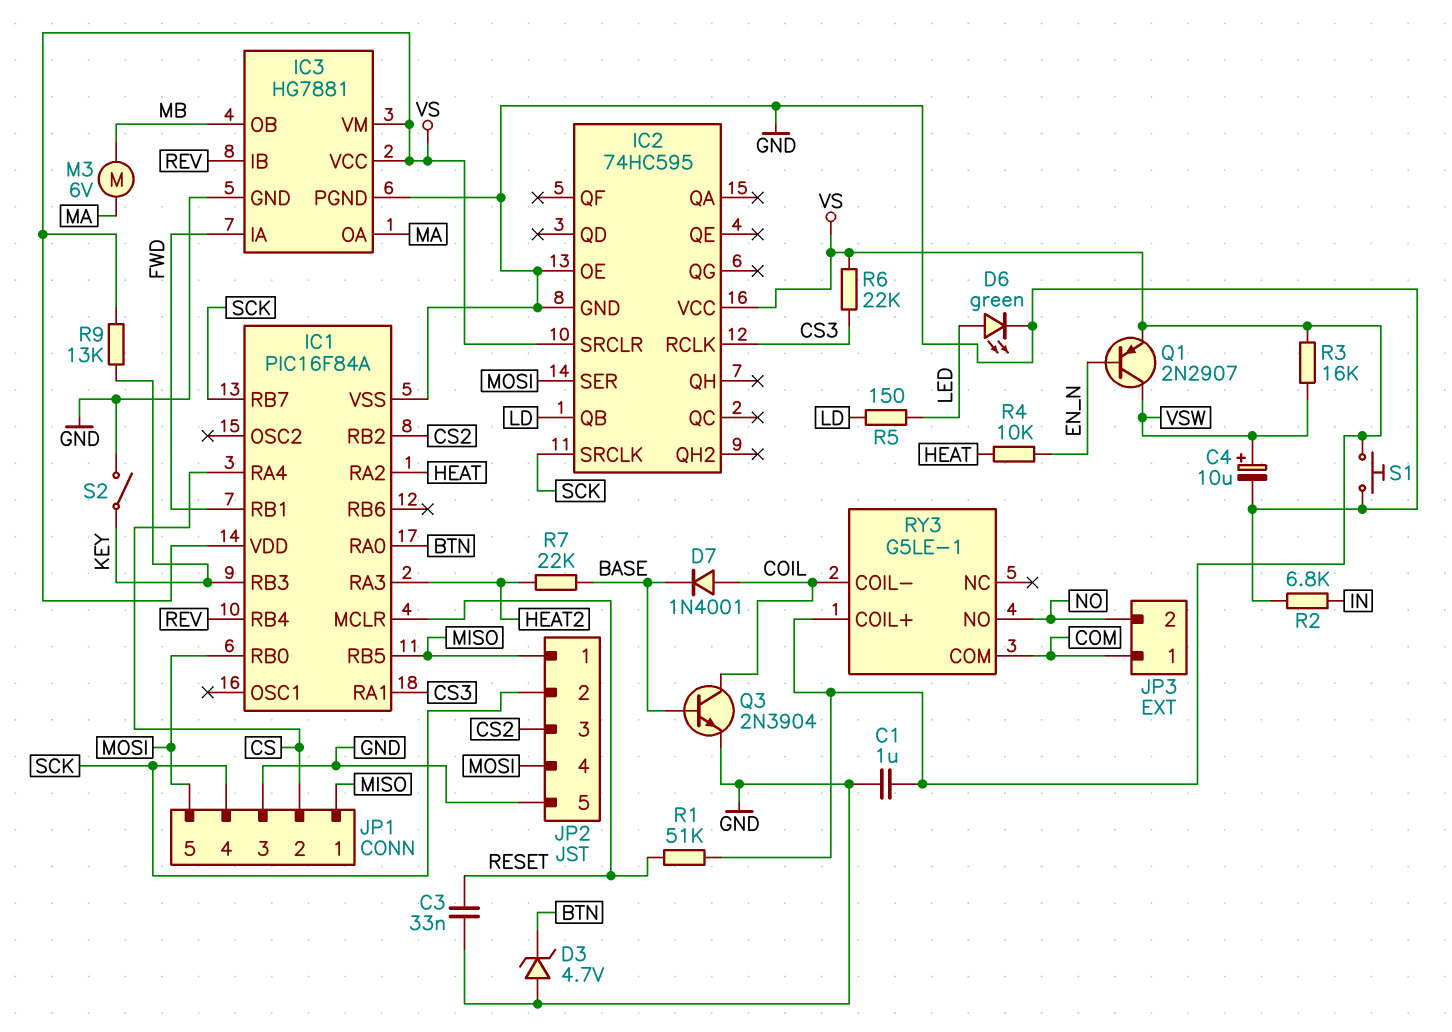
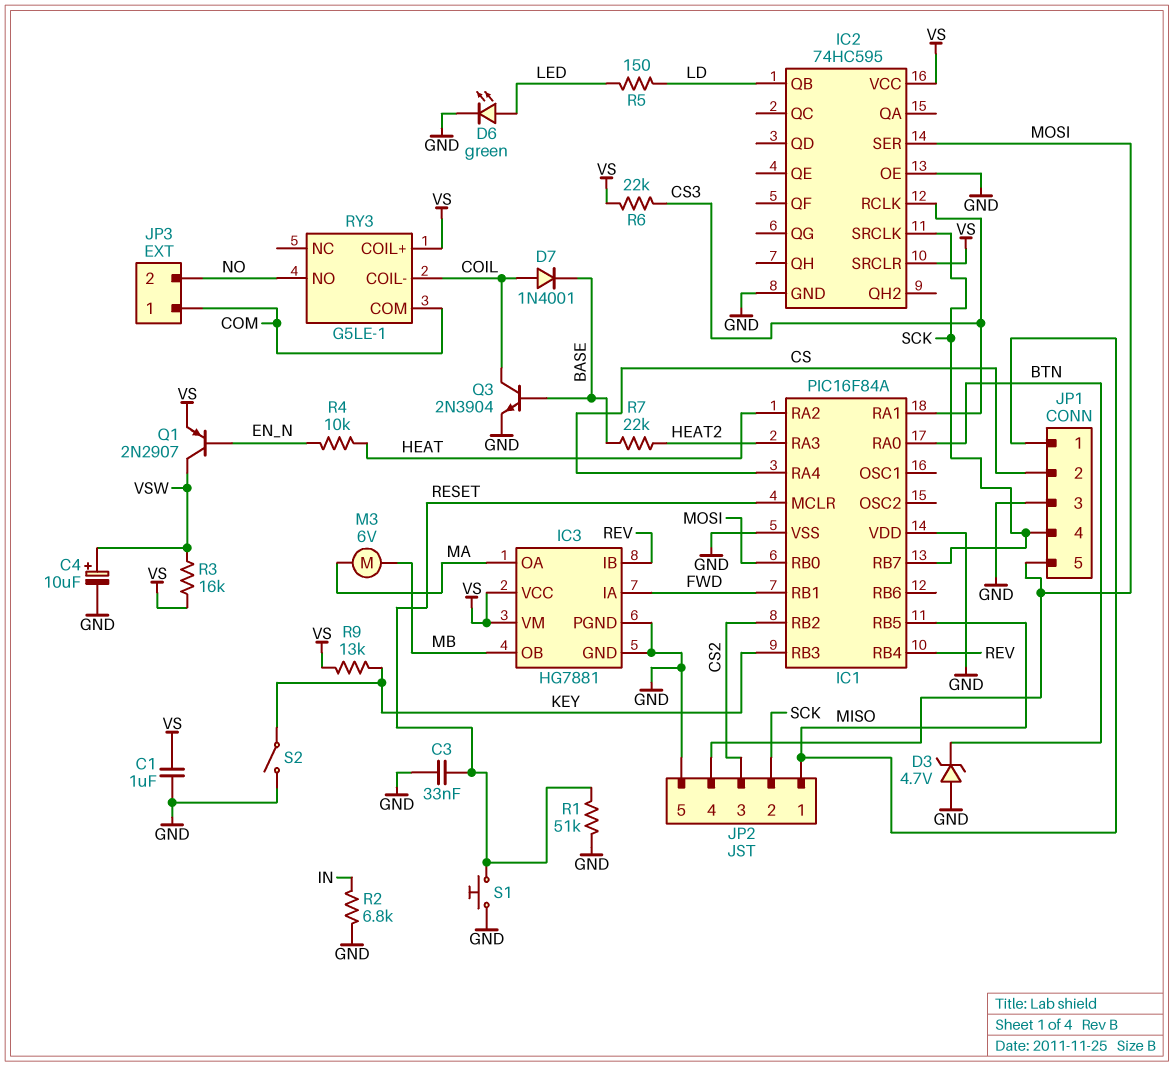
IC1 pin VDD: VS -> GND
R1: 51k (RESET, VS) -> 51k (GND, RESET)
S1: button (GND, VS) -> button (GND, RESET)

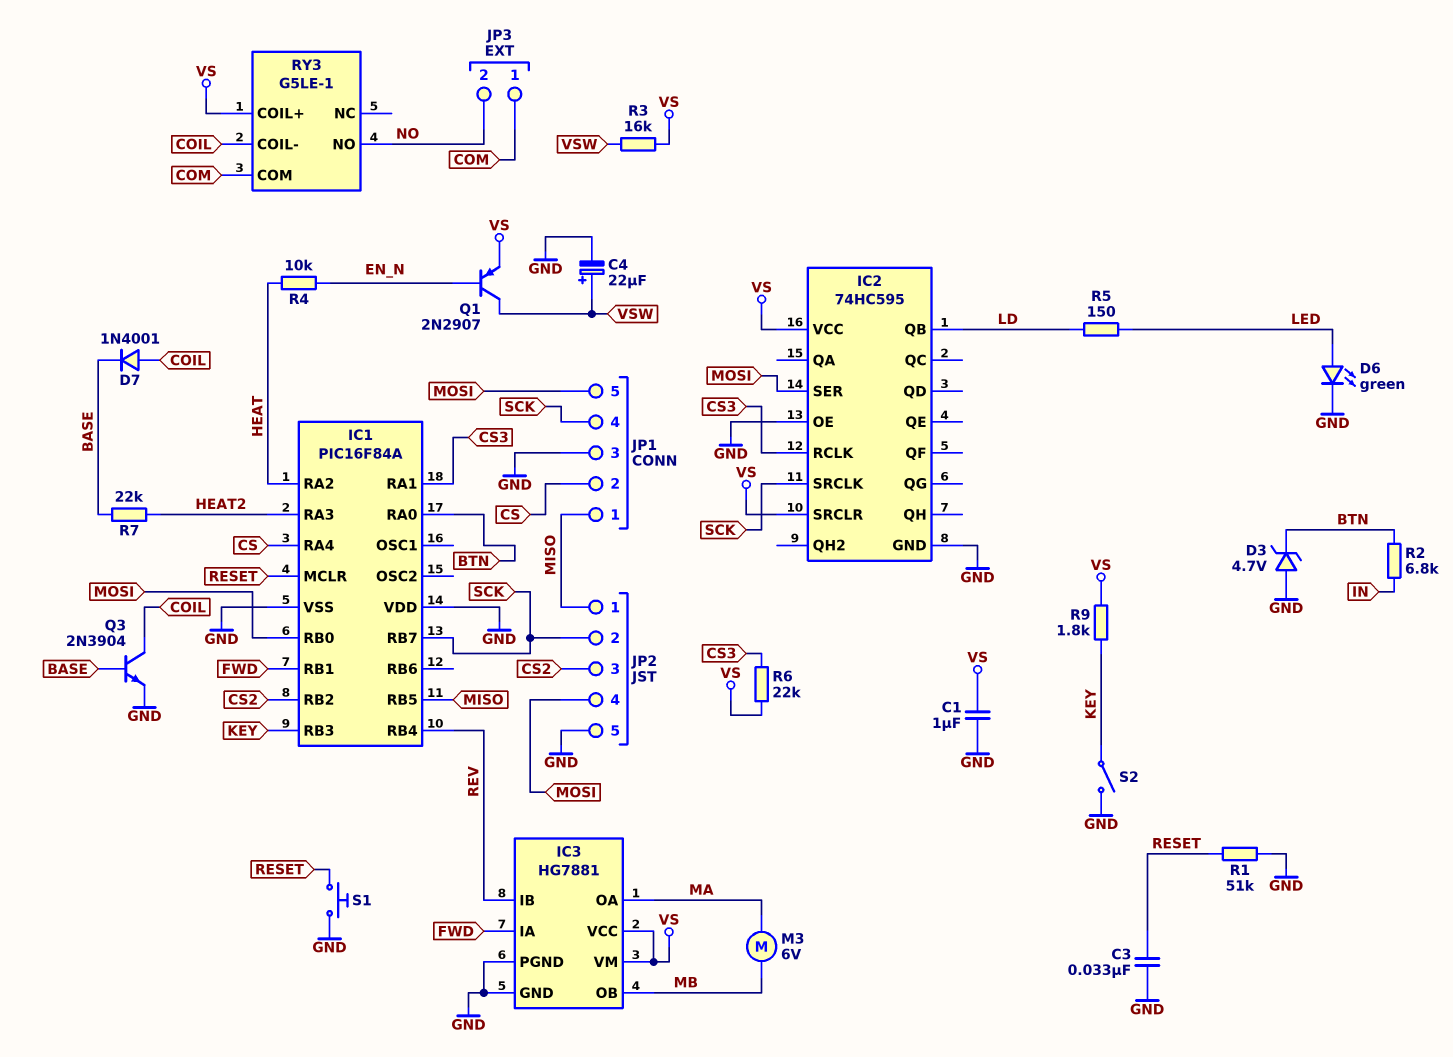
C4: 10uF (plus VSW, minus GND) -> 22uF (plus VSW, minus GND)
R2: 6.8k (GND, IN) -> 6.8k (BTN, IN)
R9: 13k (KEY, VS) -> 1.8k (KEY, VS)

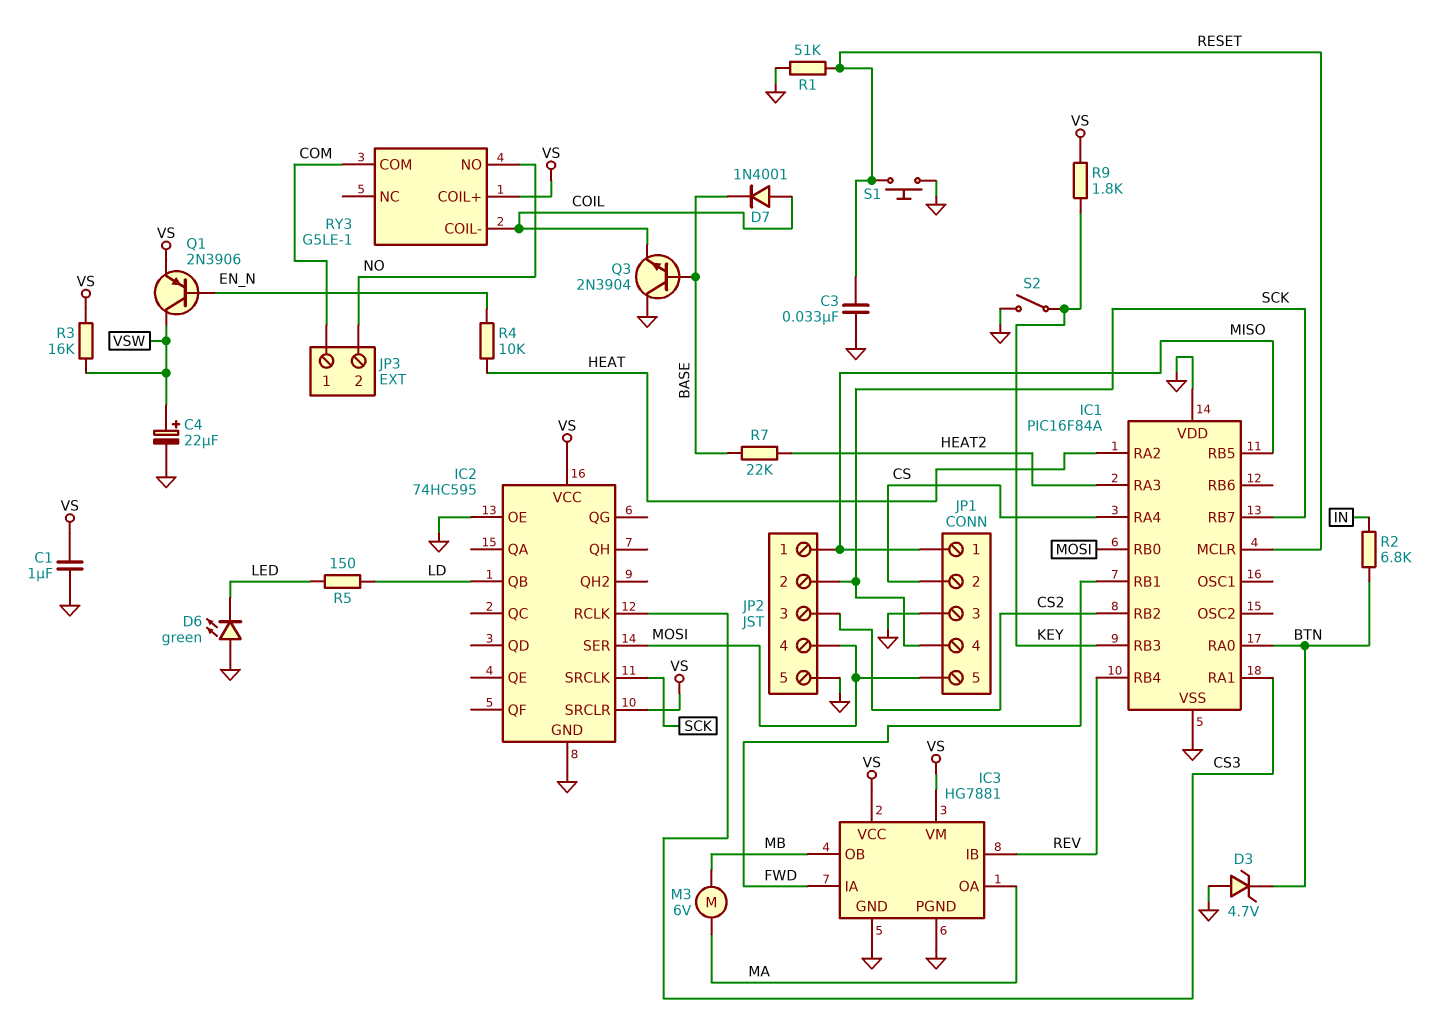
D6: LED green (A LED, K GND) -> LED green (A GND, K LED)
Q1: PNP 2N2907 (B EN_N, C VSW, E VS) -> PNP 2N3906 (B EN_N, C VSW, E VS)
Q3: NPN 2N3904 (B BASE, C COIL, E GND) -> NPN 2N3904 (B BASE, C GND, E COIL)
R6: 22k (CS3, VS) -> none

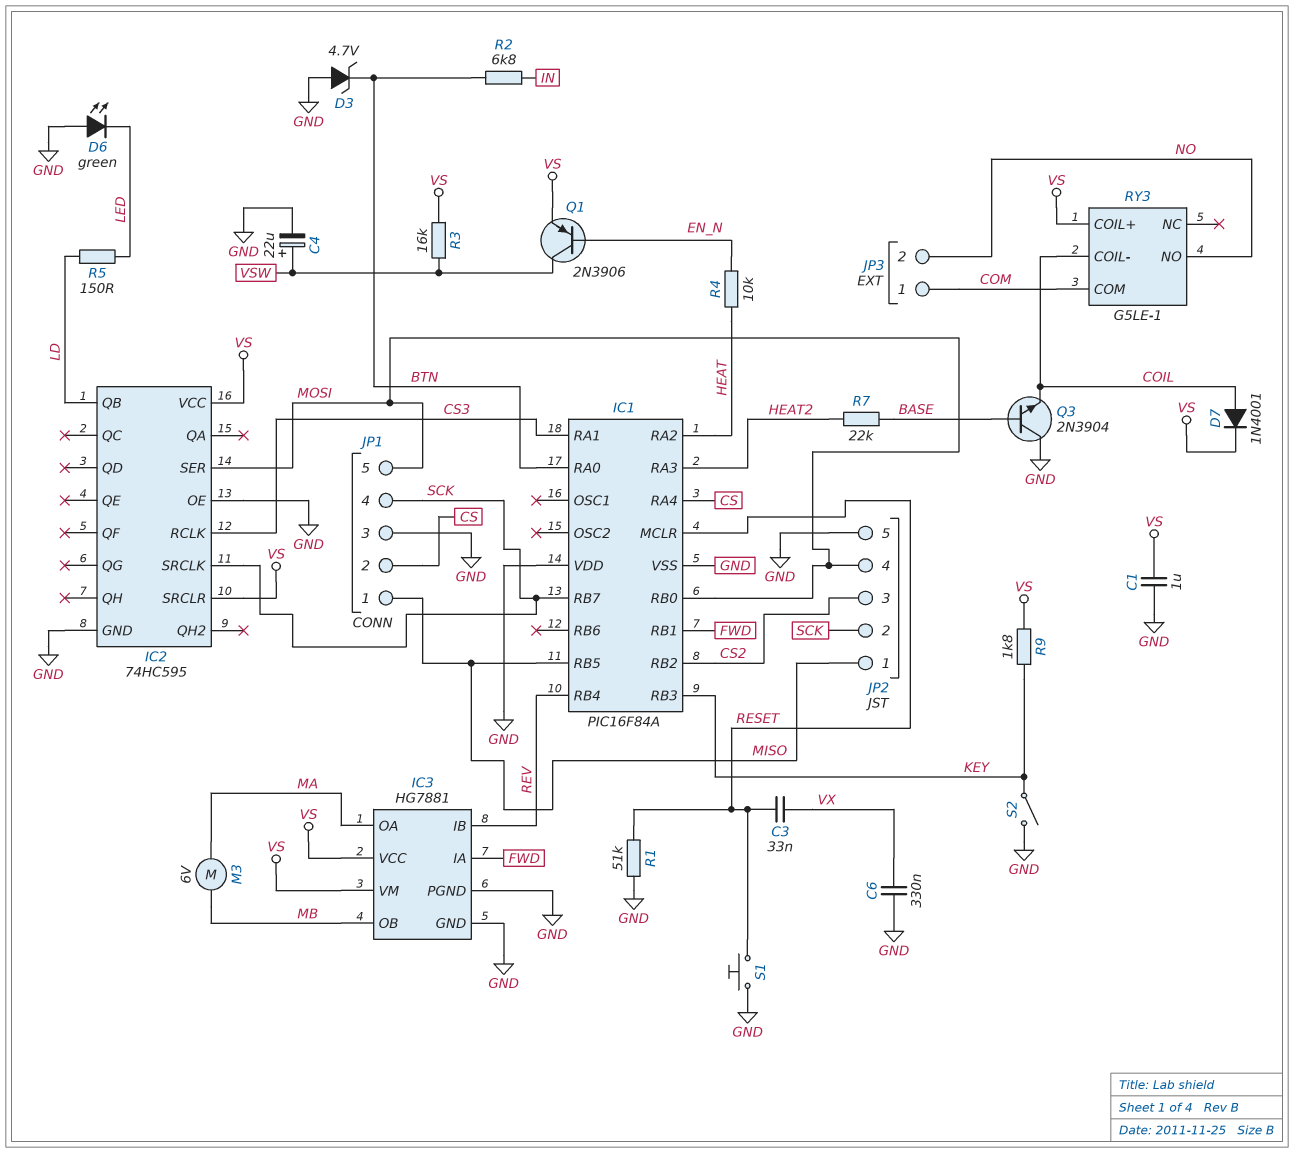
C3: 33nF (GND, RESET) -> 33nF (RESET, VX)
C6: none -> 330nF (GND, VX)
D7: diode 1N4001 (A COIL, K BASE) -> diode 1N4001 (A COIL, K VS)

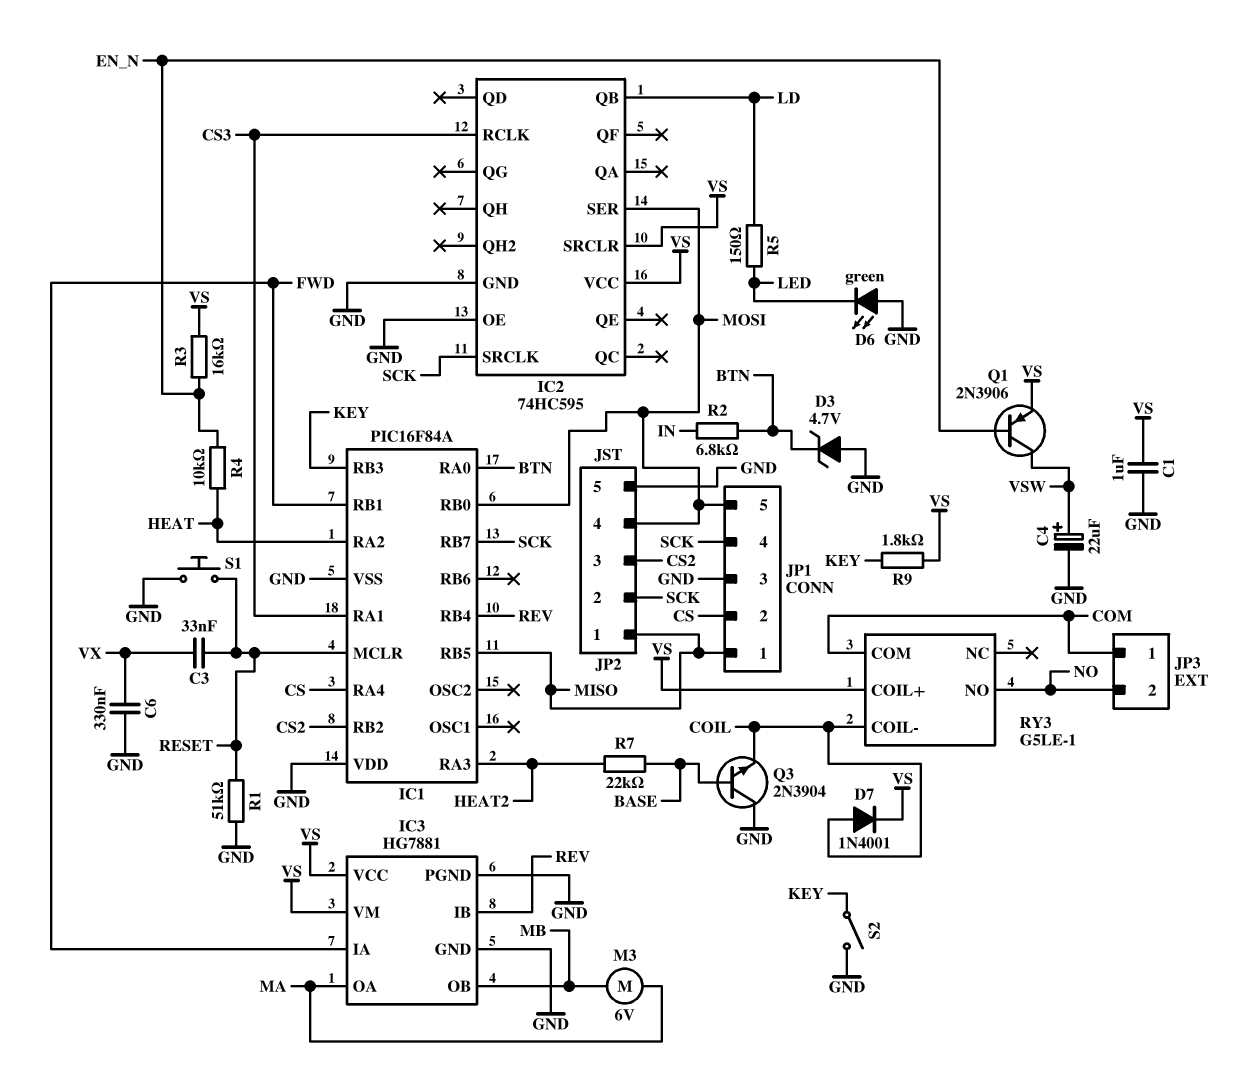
R3: 16k (VS, VSW) -> 16k (EN_N, VS)

